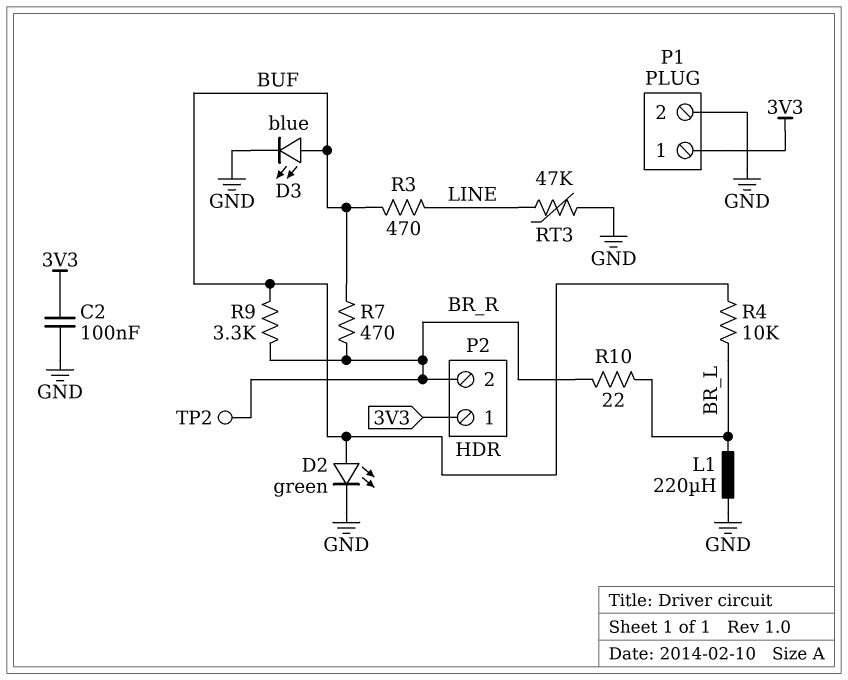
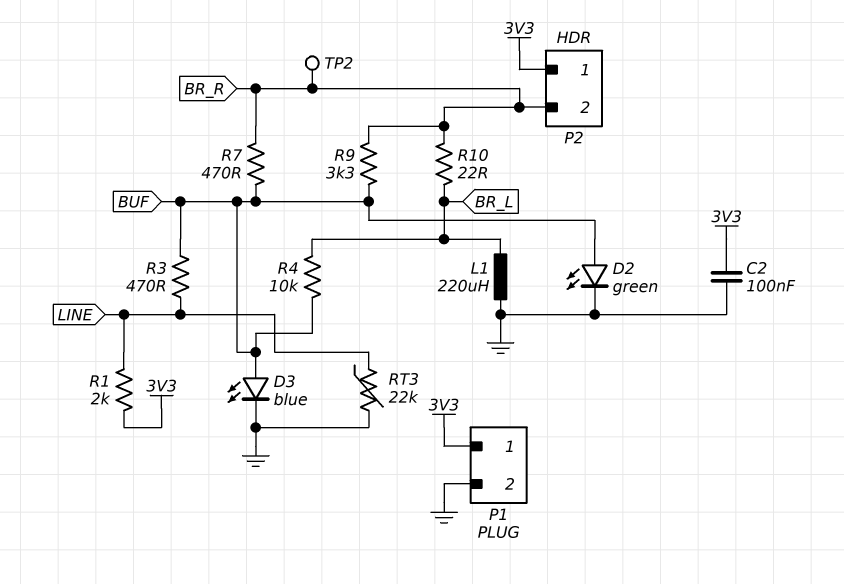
R1: none -> 2k (3V3, LINE)
RT3: 47k (GND, LINE) -> 22k (GND, LINE)

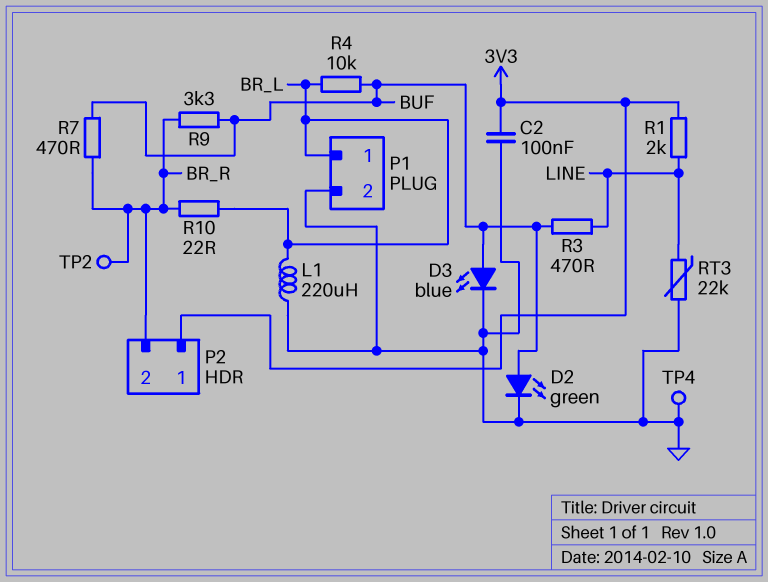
P1 pin 1: 3V3 -> BR_L
TP4: none -> test point (GND)

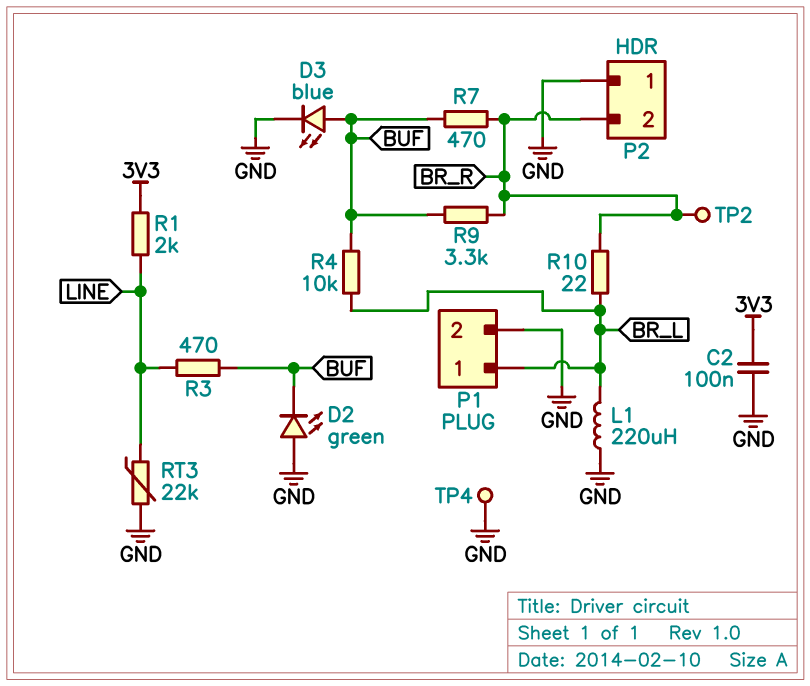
D2: LED green (A BUF, K GND) -> LED green (A GND, K BUF)
P2 pin 1: 3V3 -> GND

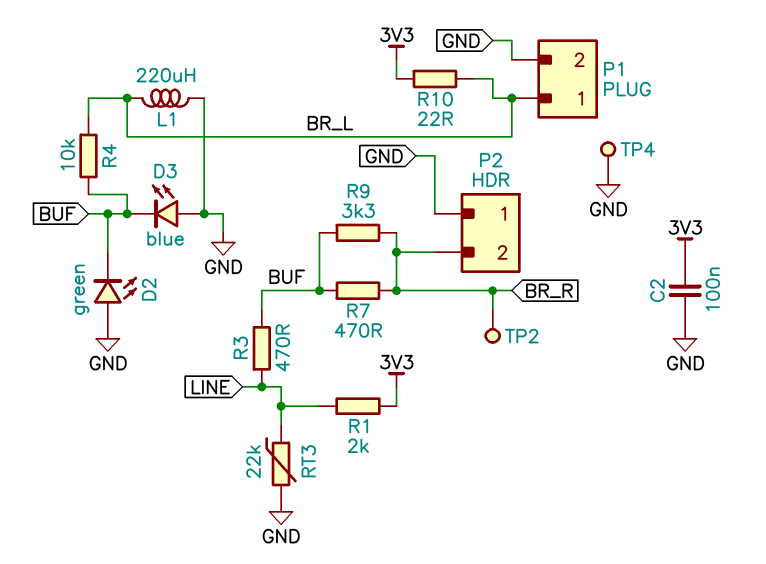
D3: LED blue (A BUF, K GND) -> LED blue (A GND, K BUF)
R10: 22 (BR_L, BR_R) -> 22 (3V3, BR_L)

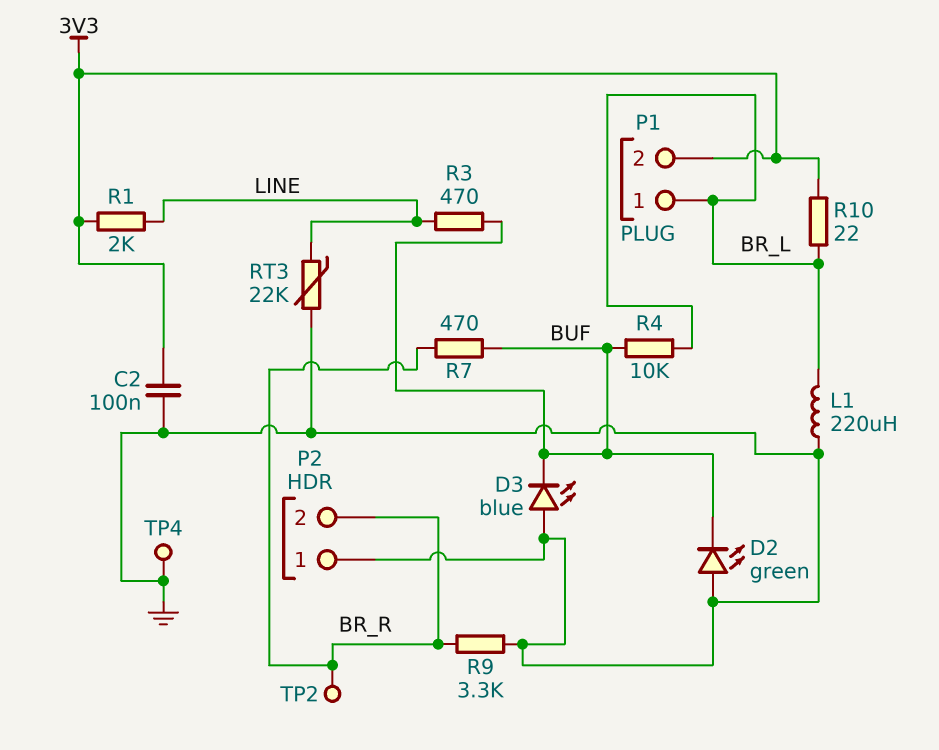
P1 pin 2: GND -> 3V3
R9: 3.3k (BR_R, BUF) -> 3.3k (BR_R, GND)

